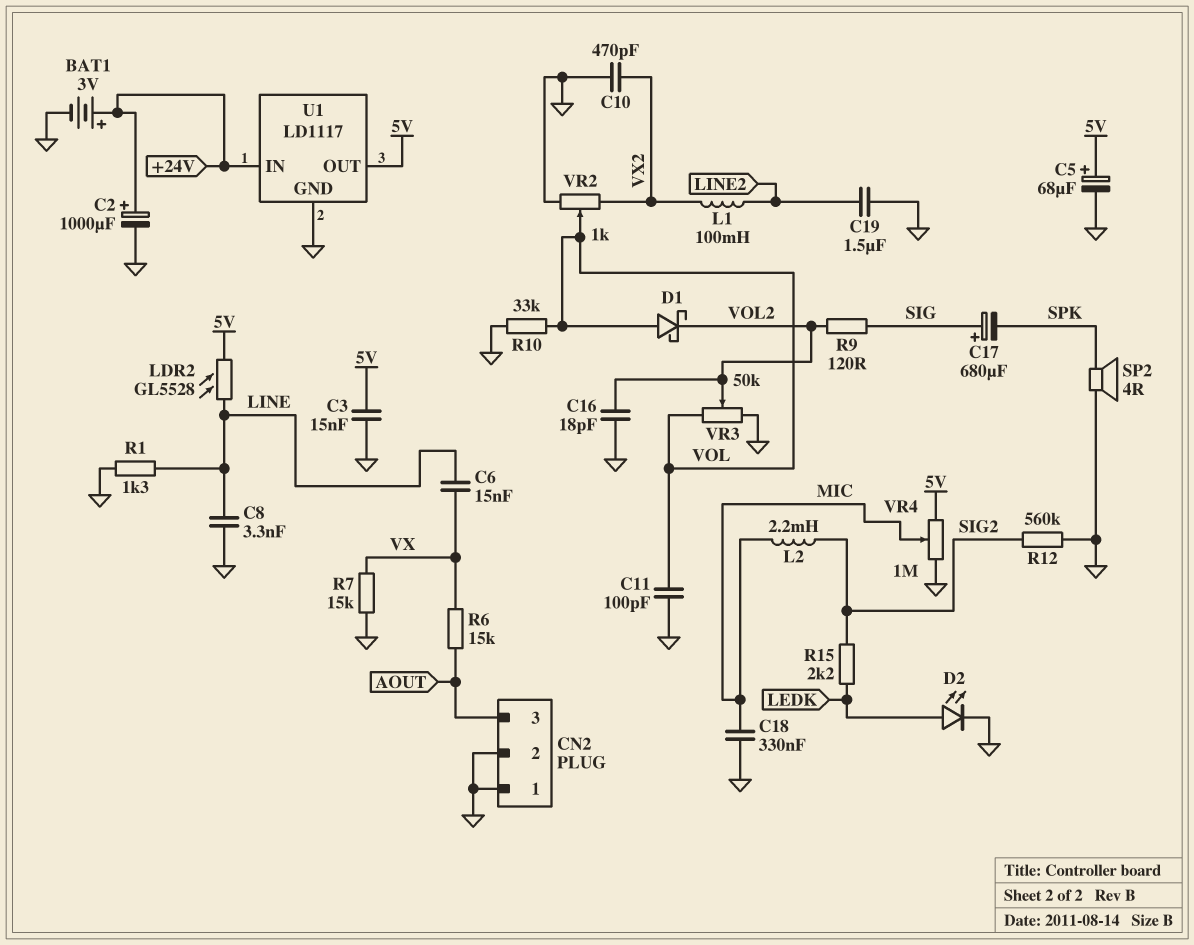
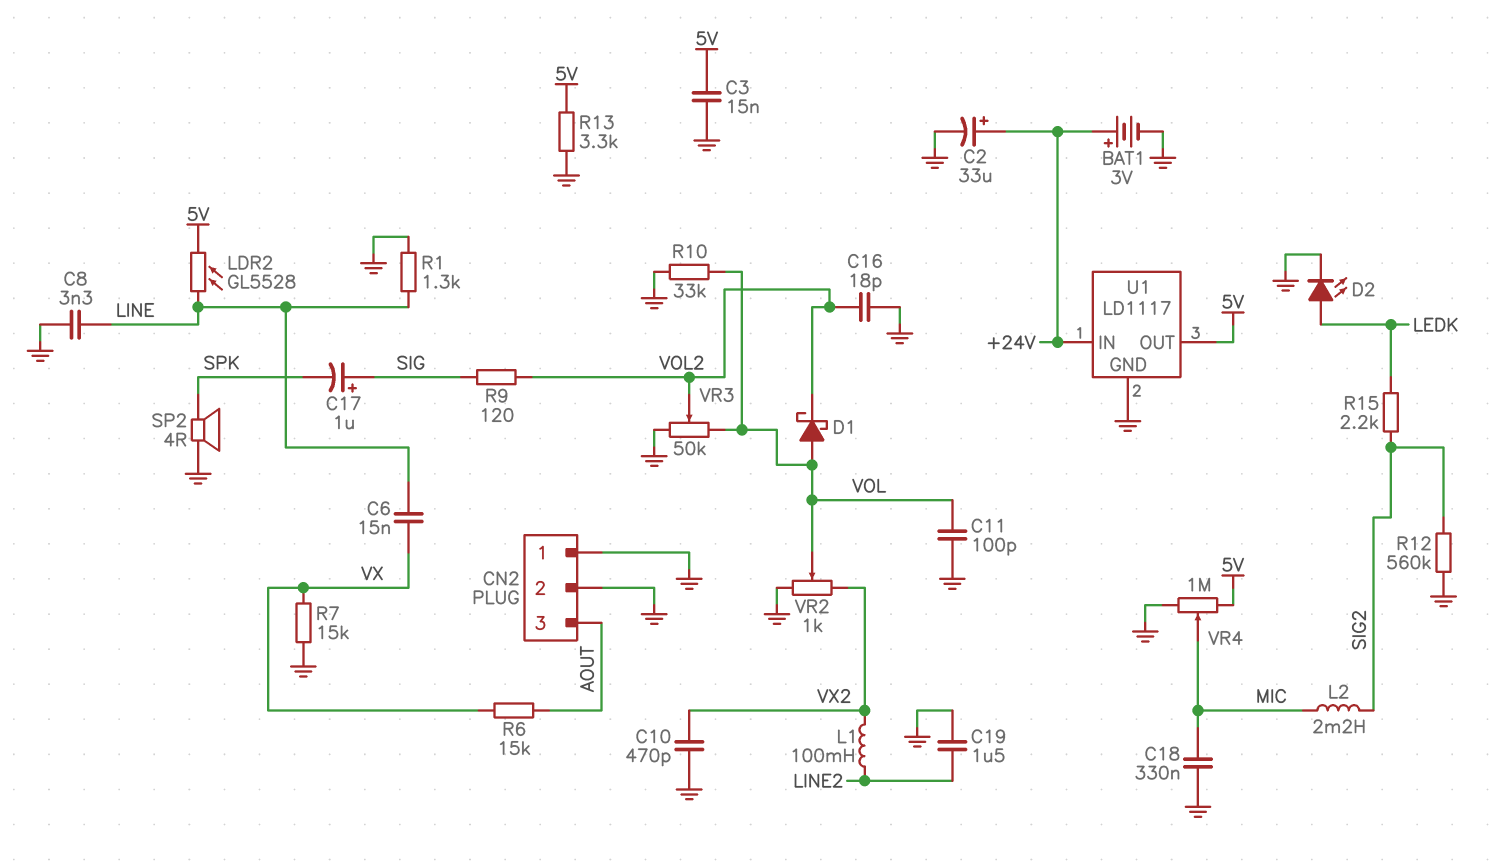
C2: 1000uF (plus +24V, minus GND) -> 33uF (plus +24V, minus GND)
C5: 68uF (plus 5V, minus GND) -> none
C17: 680uF (plus SIG, minus SPK) -> 1uF (plus SIG, minus SPK)
R13: none -> 3.3k (5V, GND)

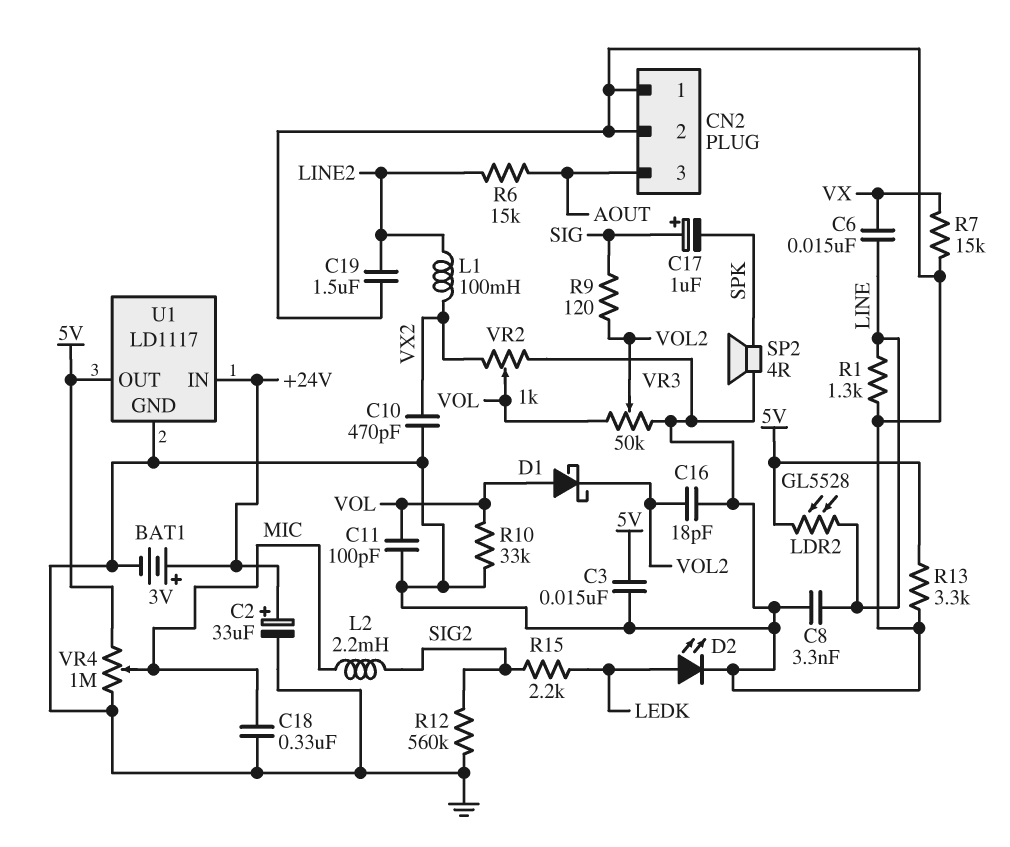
R6: 15k (AOUT, VX) -> 15k (AOUT, LINE2)

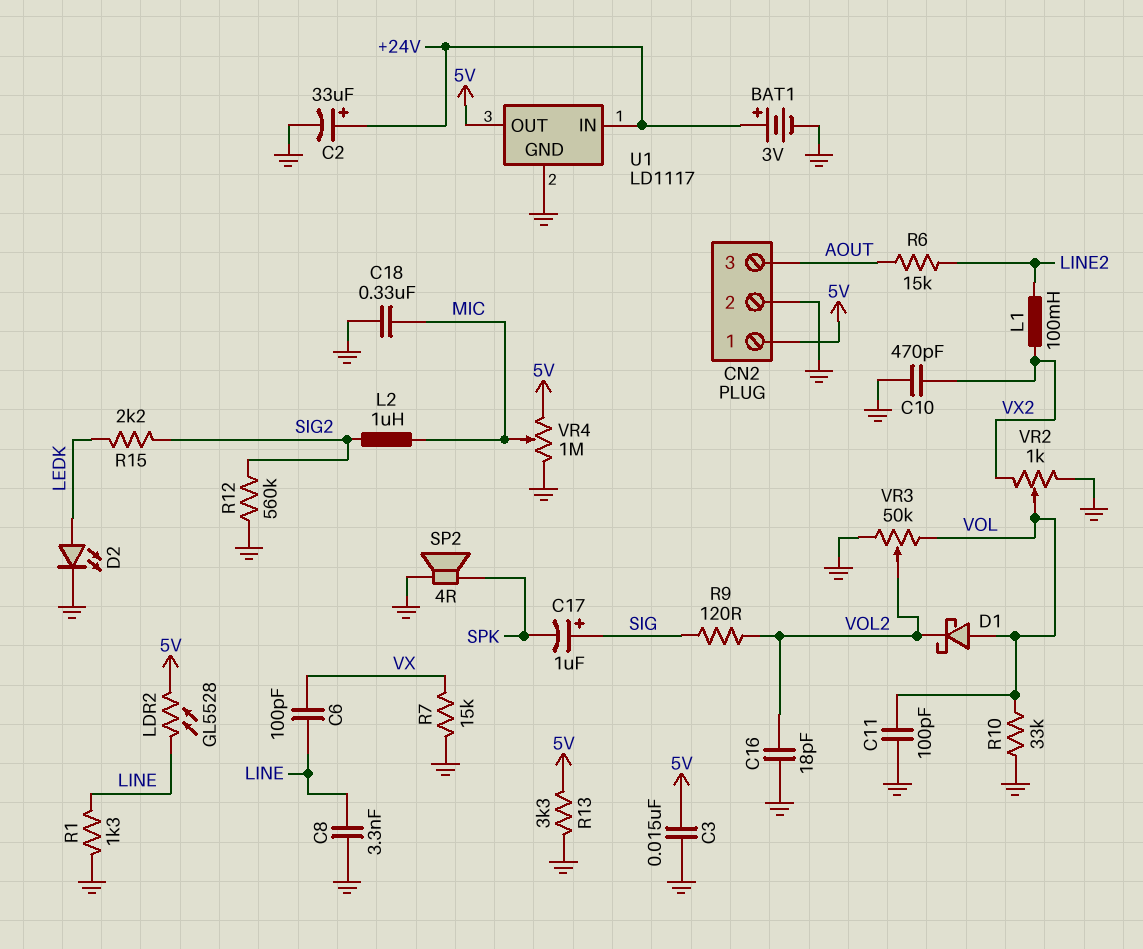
C6: 15nF (LINE, VX) -> 100pF (LINE, VX)
C19: 1.5uF (GND, LINE2) -> none
CN2 pin 1: GND -> 5V
L2: 2.2mH (MIC, SIG2) -> 1uH (MIC, SIG2)

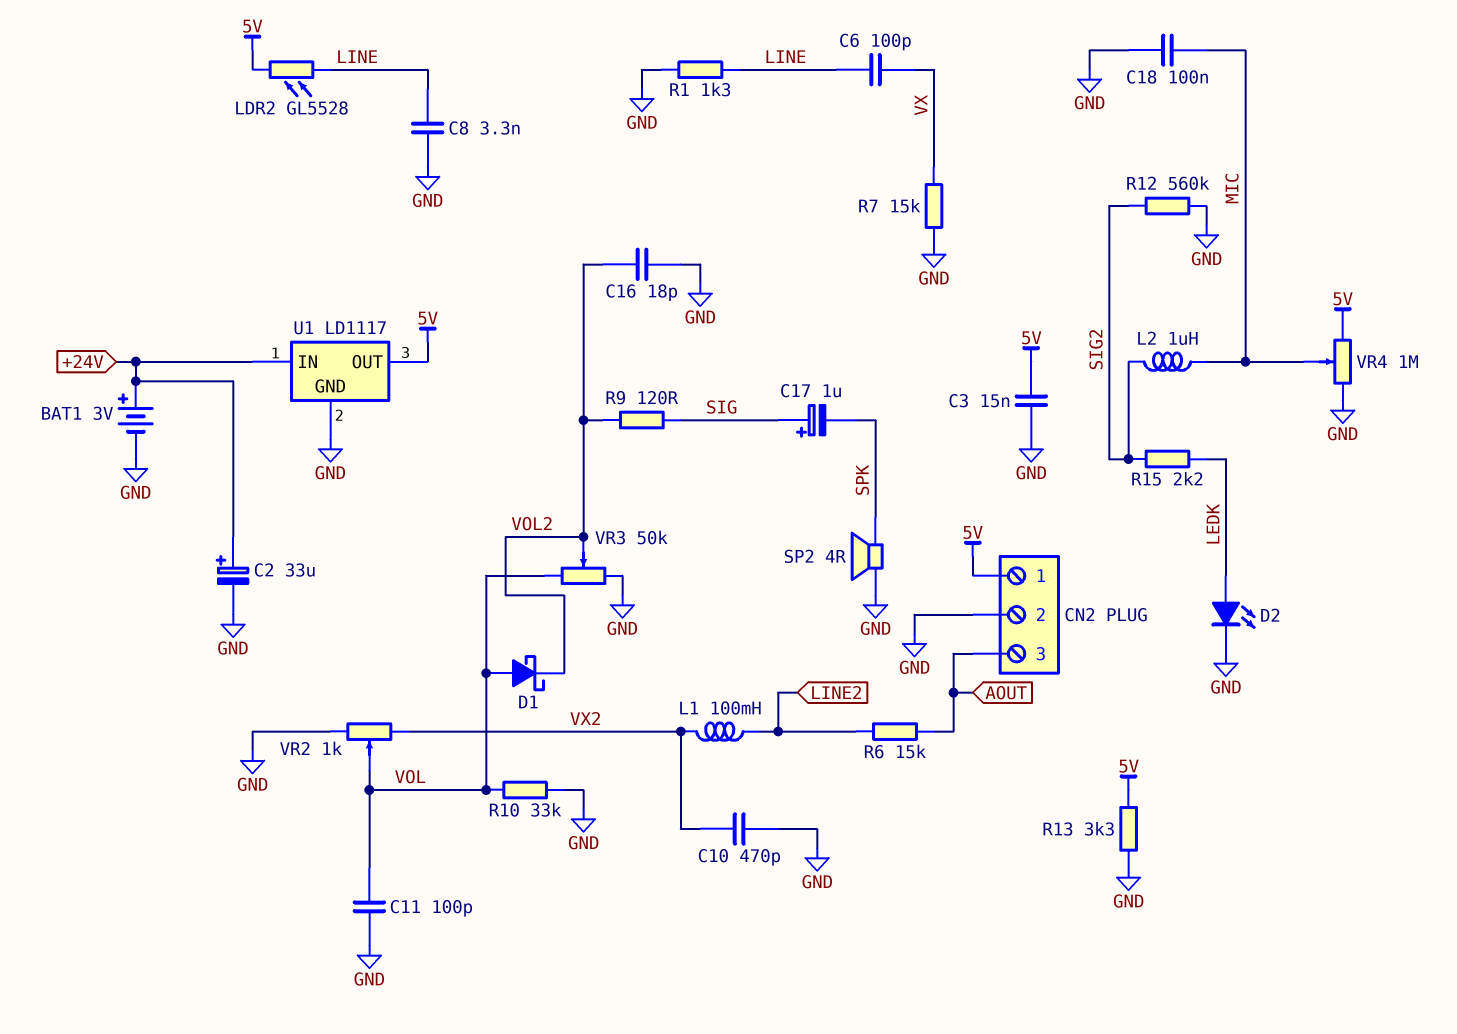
C18: 330nF (GND, MIC) -> 100nF (GND, MIC)

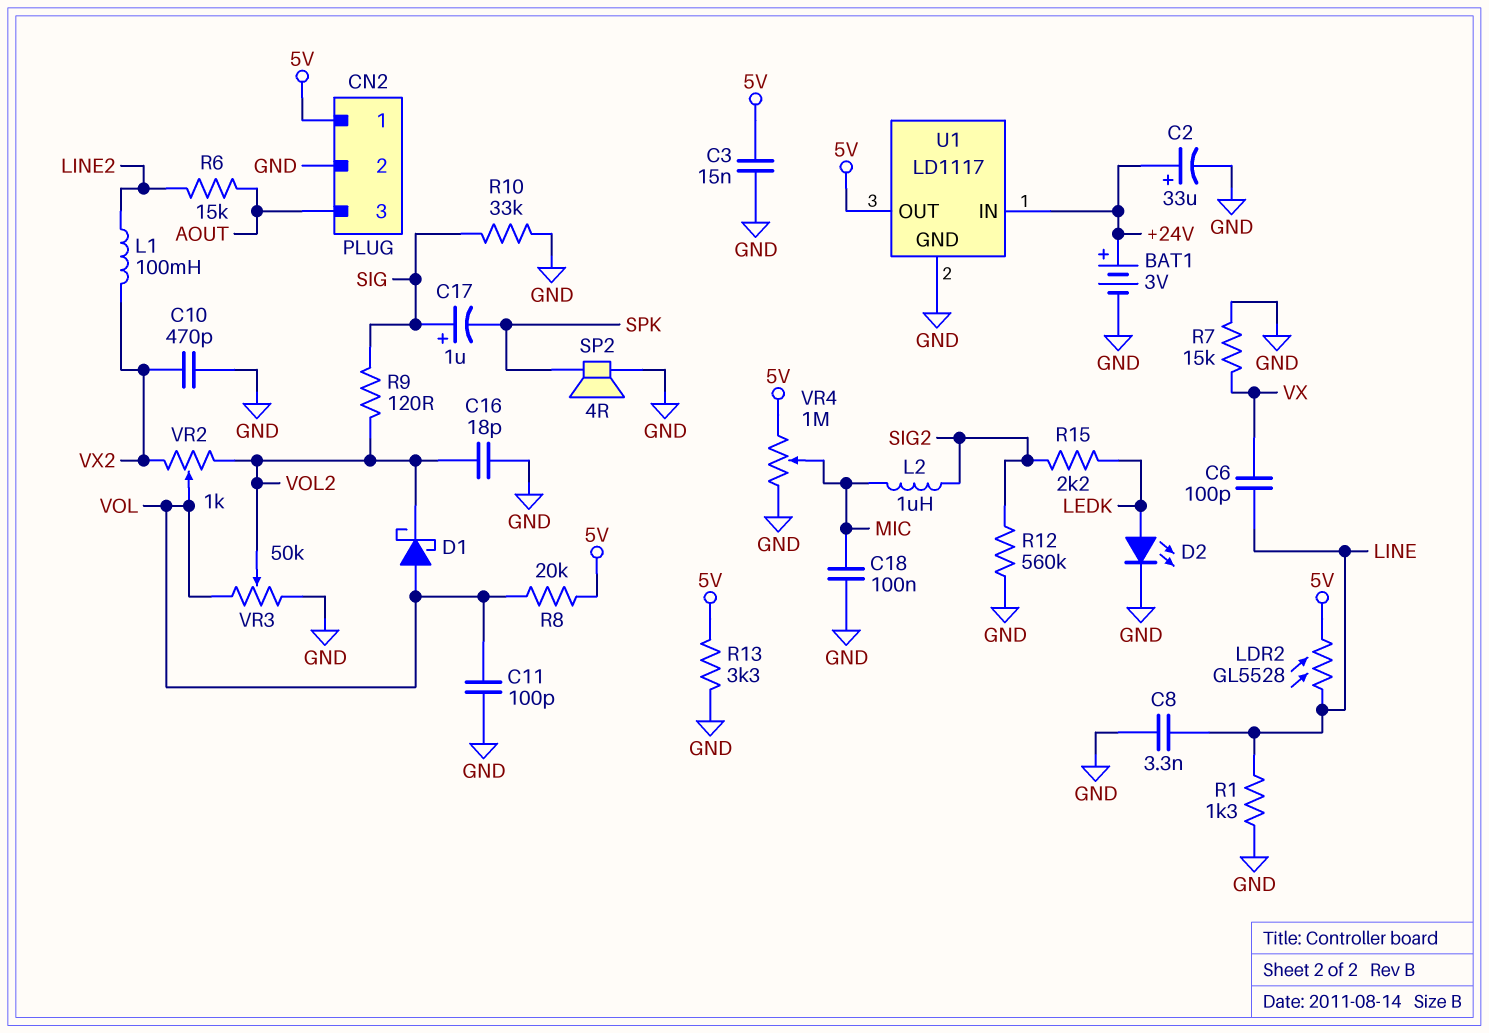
R8: none -> 20k (5V, VOL)
R10: 33k (GND, VOL) -> 33k (GND, SIG)
VR2: 1k (GND, VX2, wiper VOL) -> 1k (VOL2, VX2, wiper VOL)

